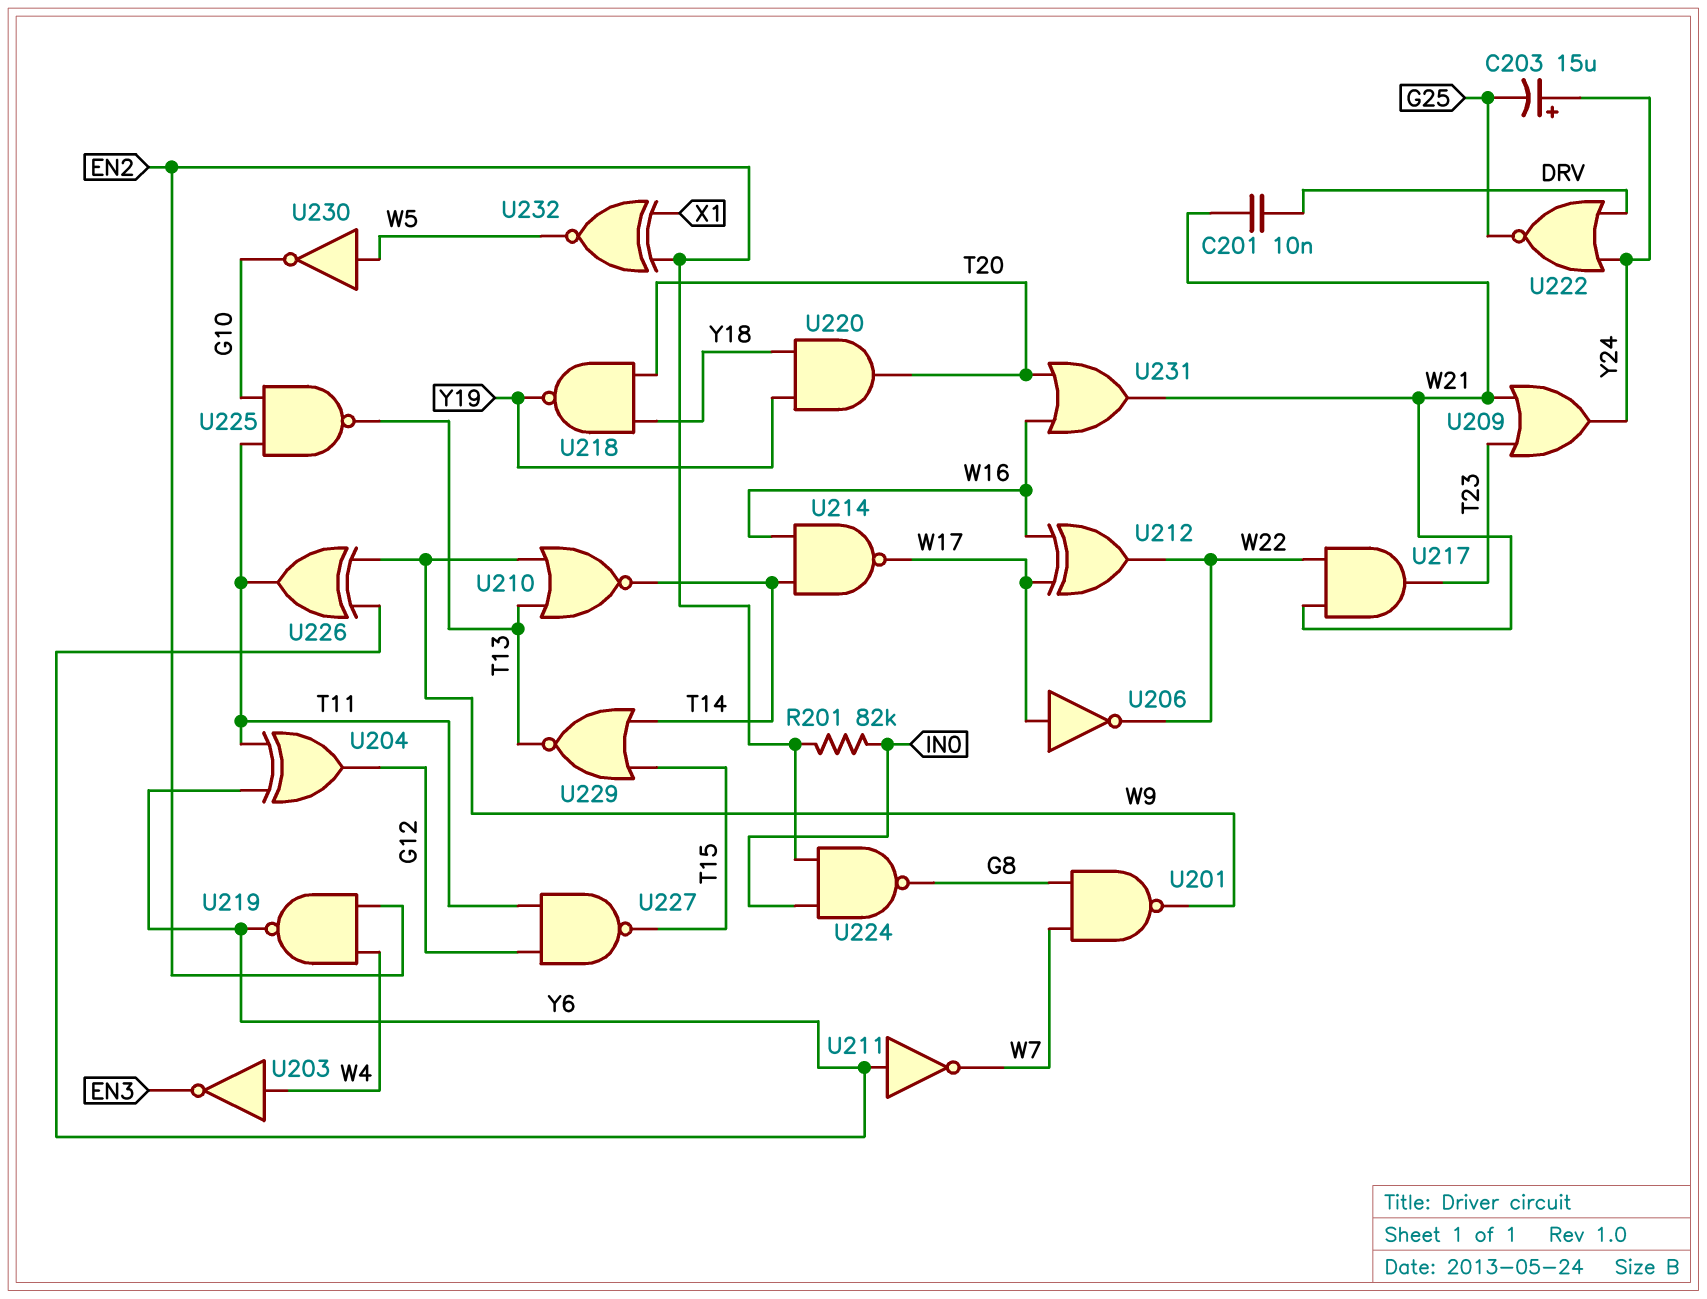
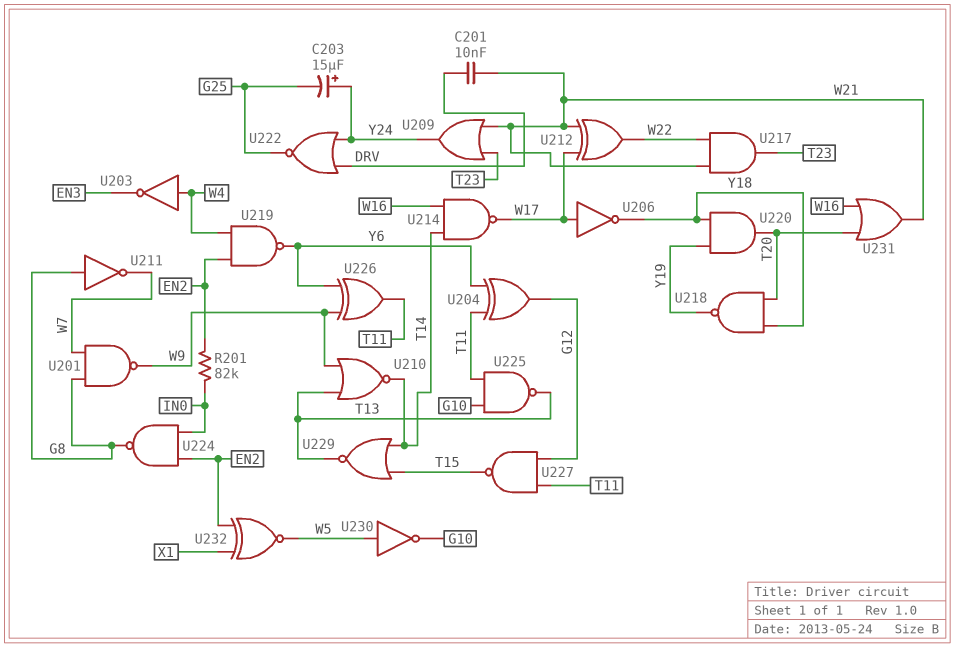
U206: NOT (in W17, out W22) -> NOT (in W17, out Y18)
U211: NOT (in Y6, out W7) -> NOT (in G8, out W7)
U212: XOR (in W16, in W17, out W22) -> XOR (in W17, in W21, out W22)

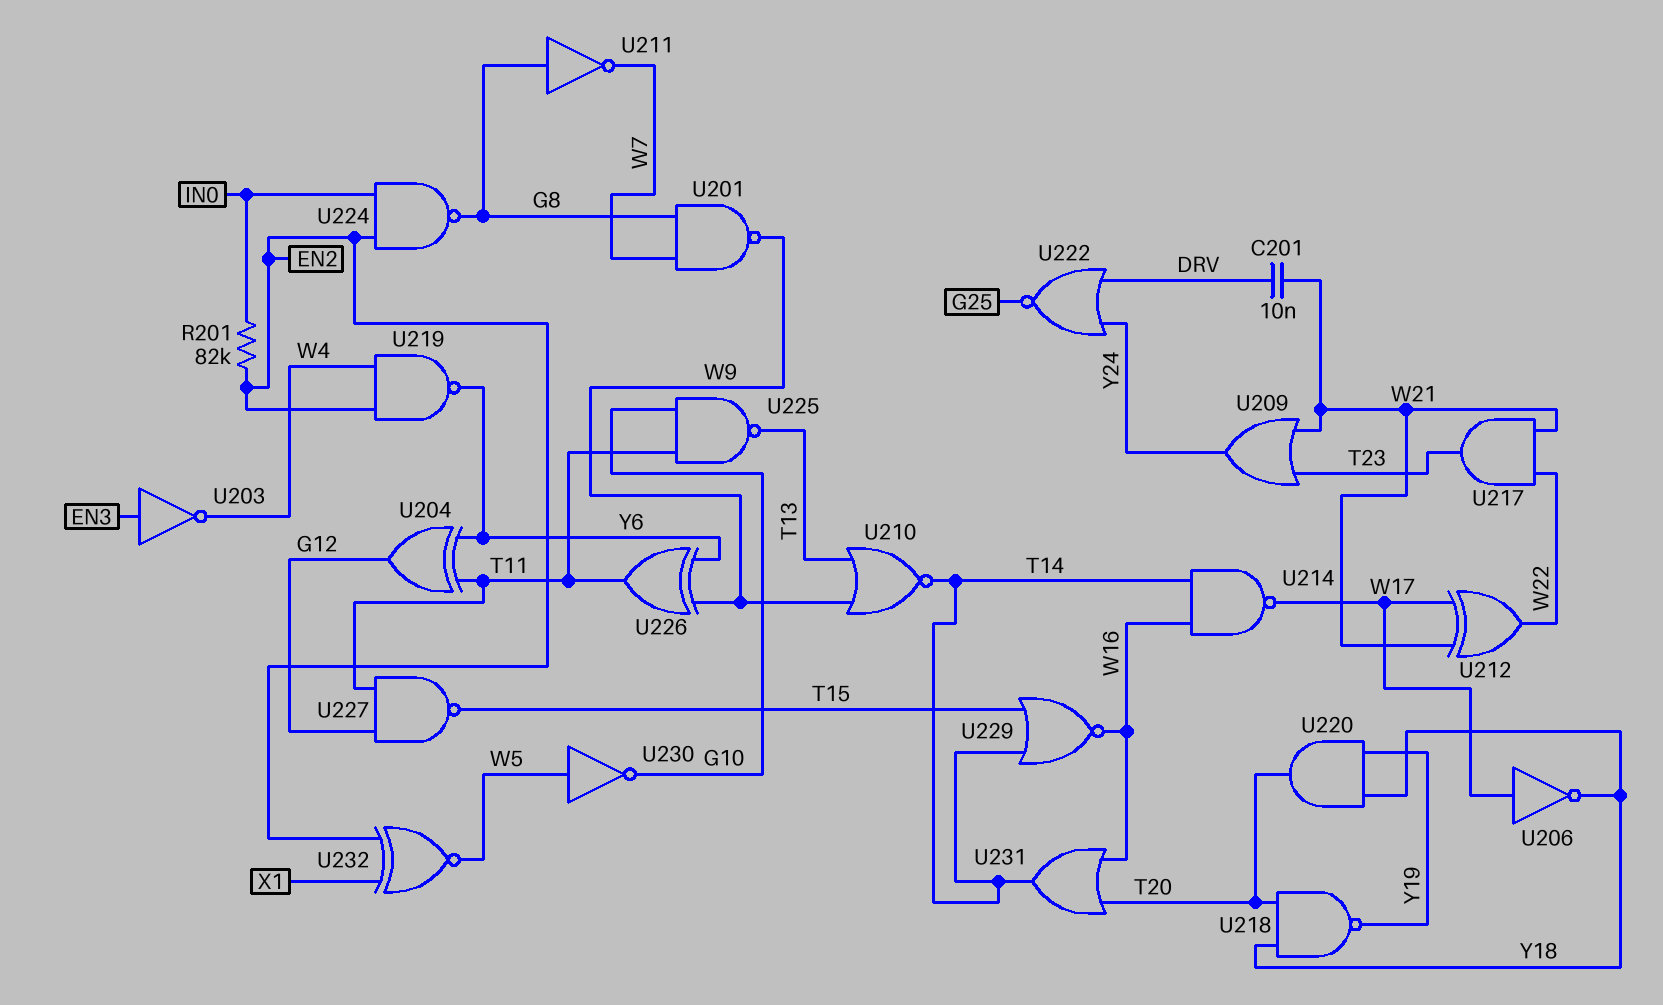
C203: 15uF (plus Y24, minus G25) -> none
U203: NOT (in W4, out EN3) -> NOT (in EN3, out W4)
U229: NOR (in T14, in T15, out T13) -> NOR (in T14, in T15, out W16)
U231: OR (in T20, in W16, out W21) -> OR (in T20, in W16, out T14)

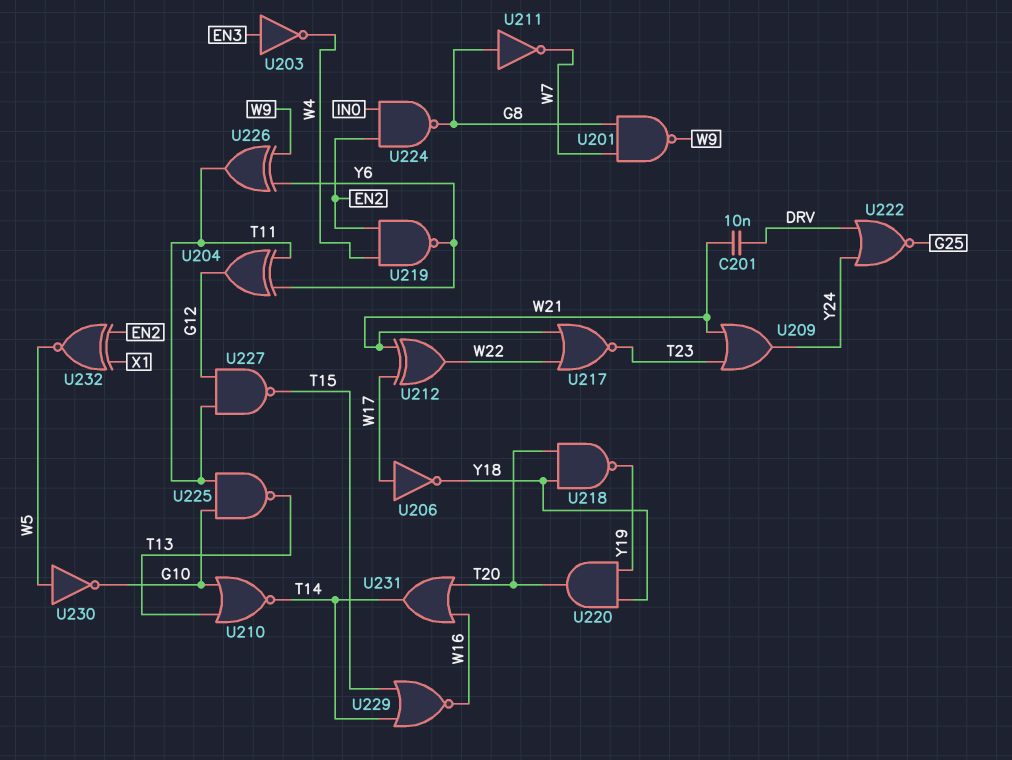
R201: 82k (EN2, IN0) -> none
U210: NOR (in T13, in W9, out T14) -> NOR (in G10, in T13, out T14)
U214: NAND (in T14, in W16, out W17) -> none
U217: AND (in W21, in W22, out T23) -> NOR (in W21, in W22, out T23)

